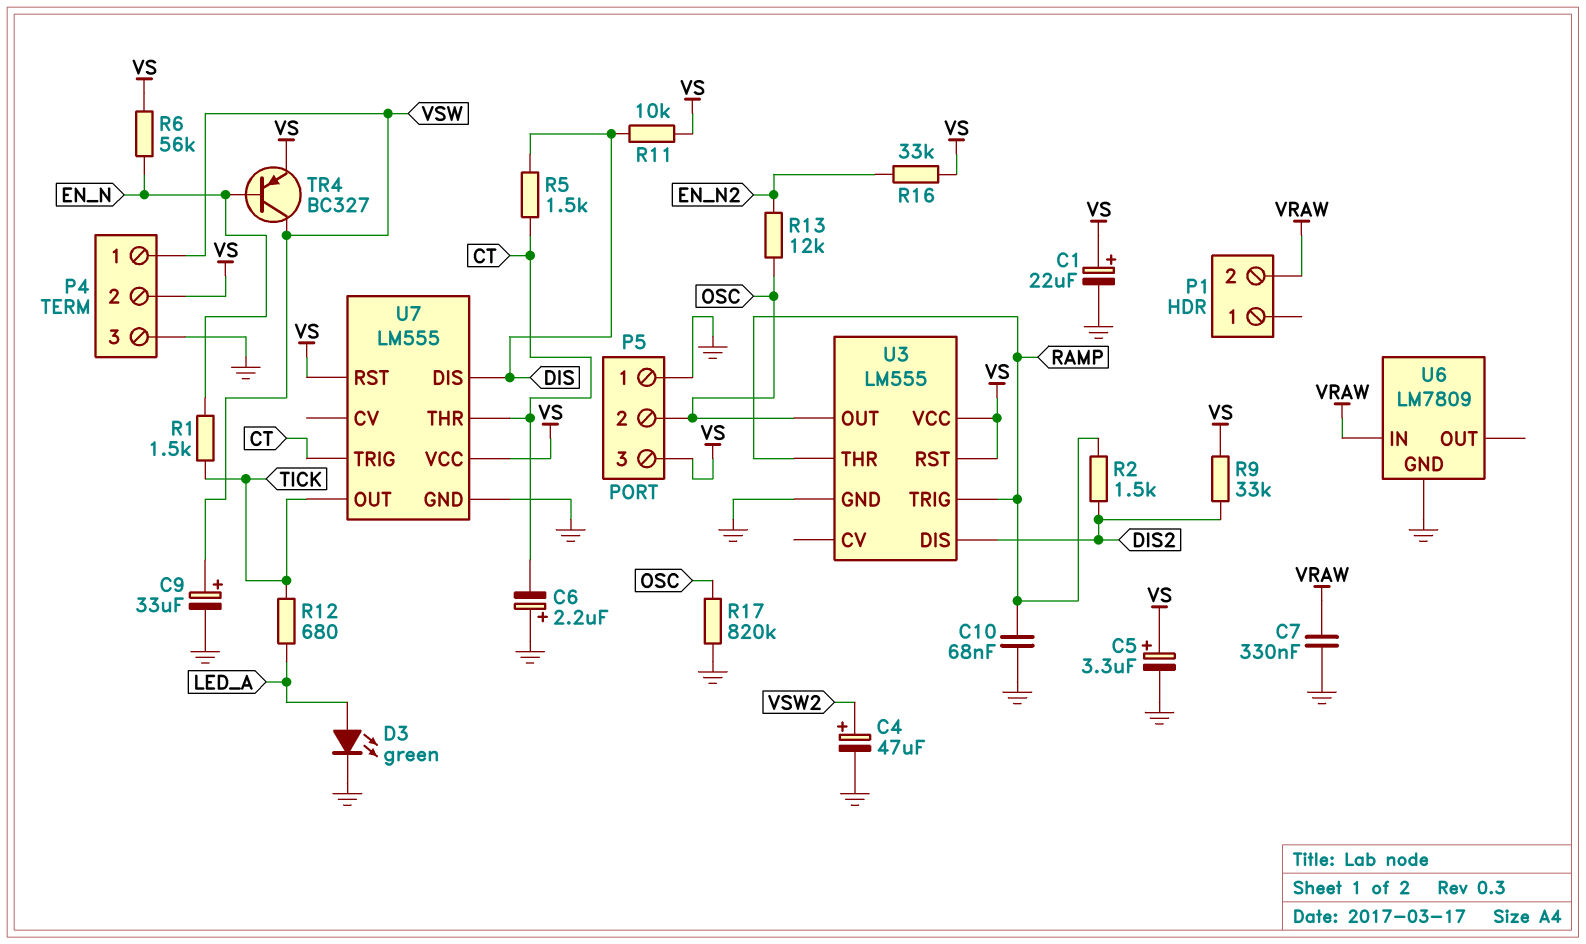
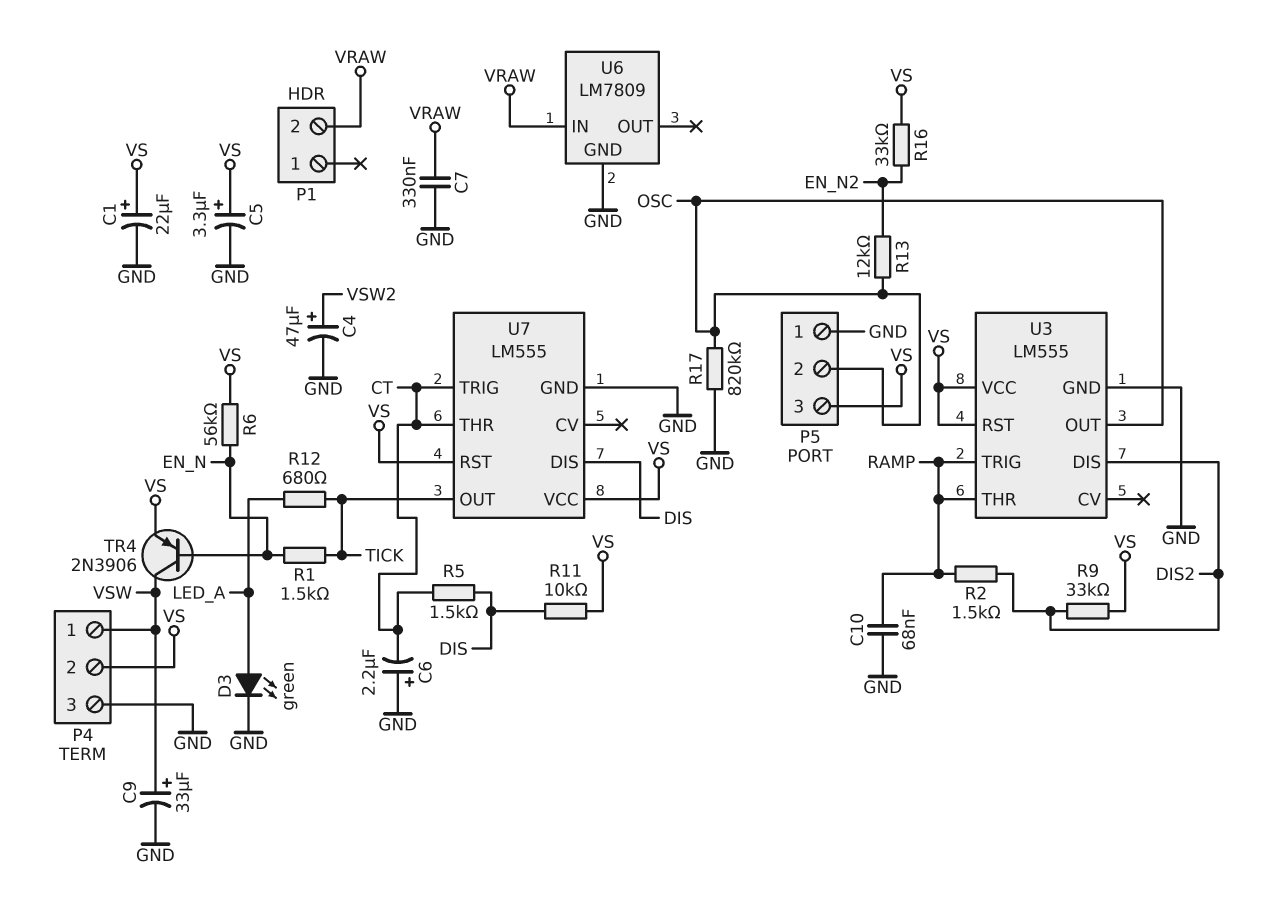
TR4: PNP BC327 (B EN_N, C VSW, E VS) -> PNP 2N3906 (B EN_N, C VSW, E VS)

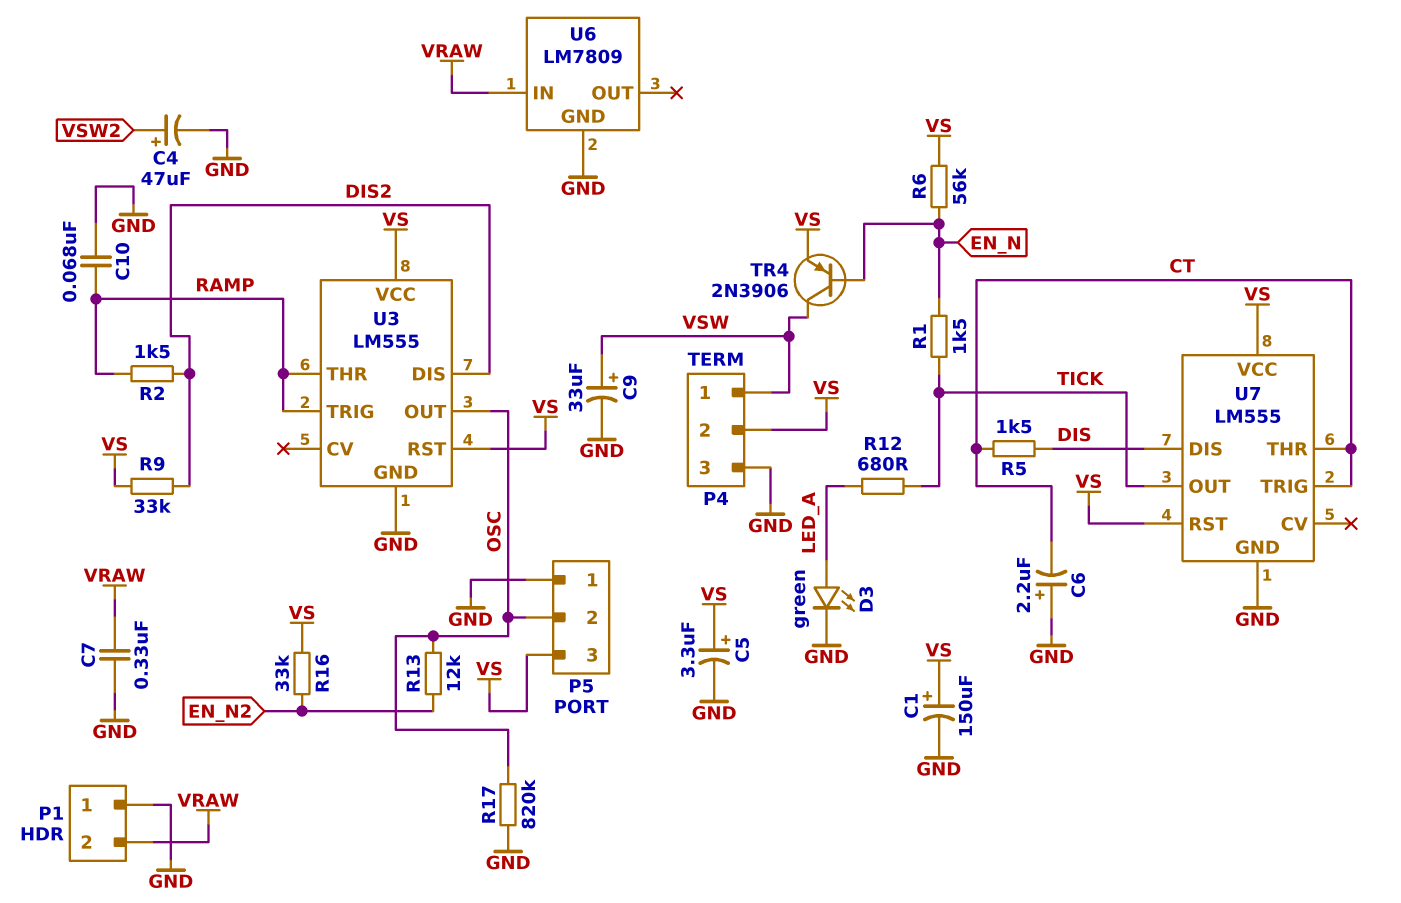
C1: 22uF (plus VS, minus GND) -> 150uF (plus VS, minus GND)
P1 pin 1: none -> GND
R11: 10k (DIS, VS) -> none

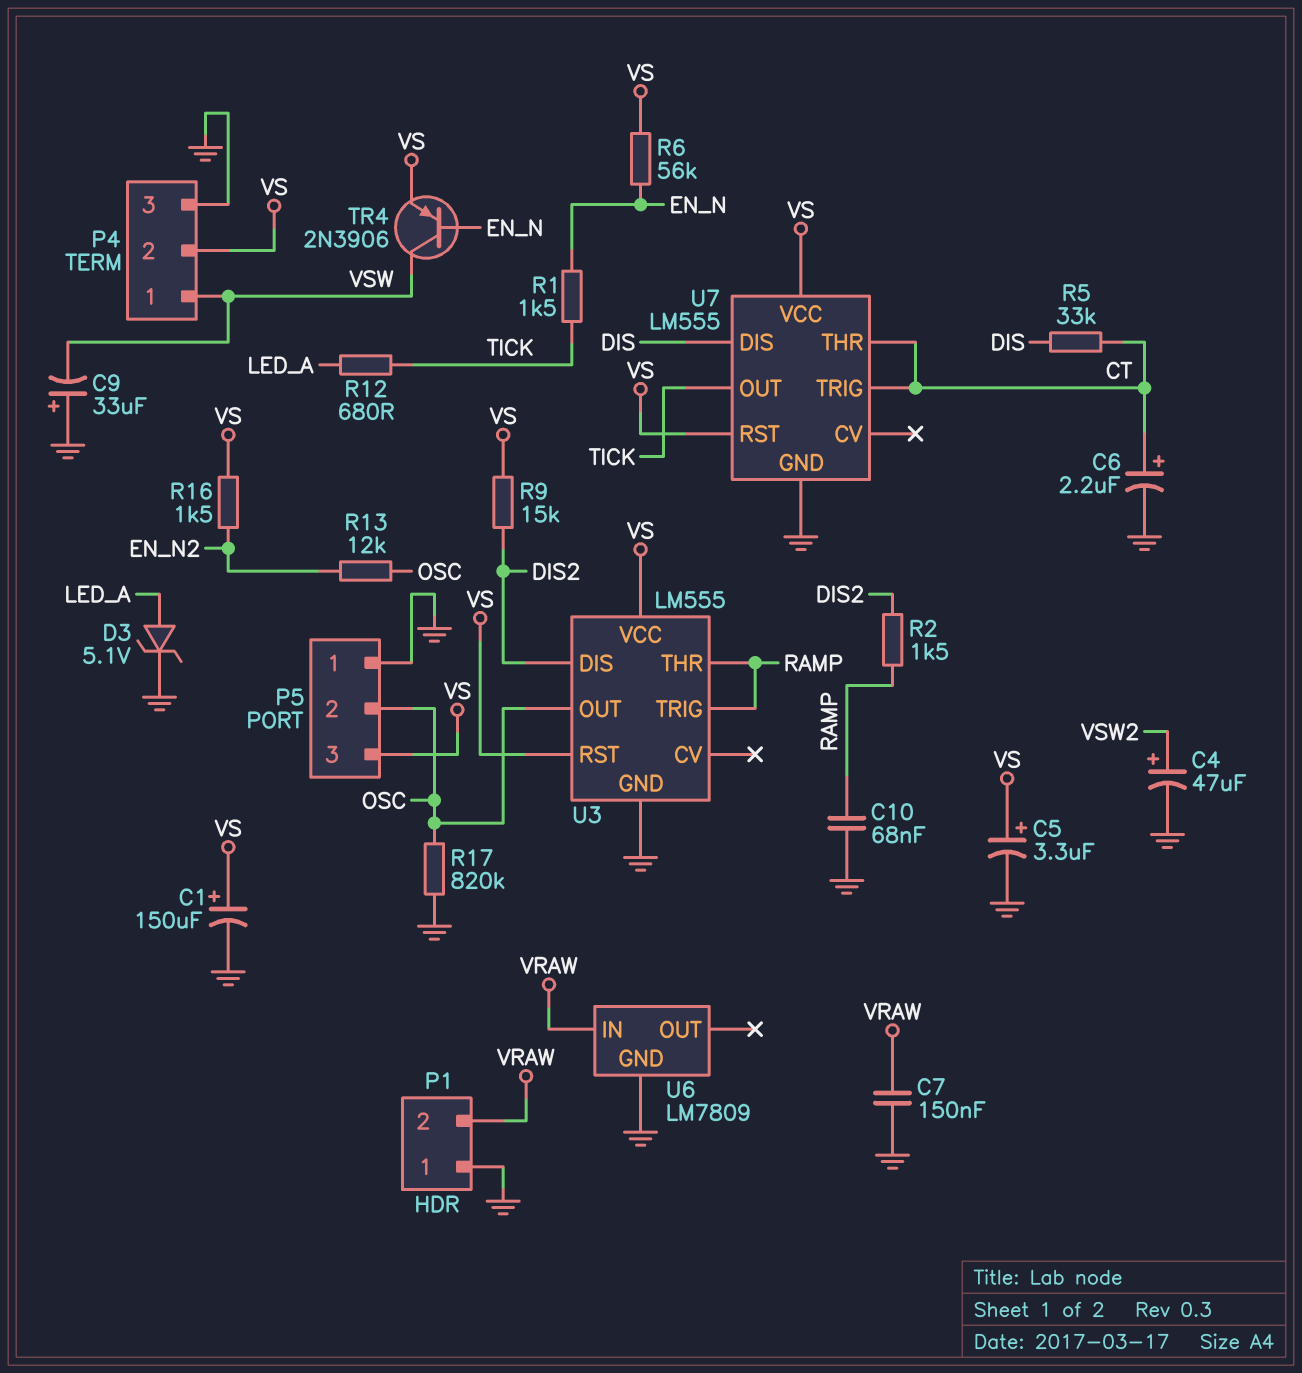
C6: 2.2uF (plus GND, minus CT) -> 2.2uF (plus CT, minus GND)
C7: 330nF (GND, VRAW) -> 150nF (GND, VRAW)
C9: 33uF (plus VSW, minus GND) -> 33uF (plus GND, minus VSW)
D3: LED green (A LED_A, K GND) -> zener 5.1V (A LED_A, K GND)
R5: 1.5k (CT, DIS) -> 33k (CT, DIS)
R9: 33k (DIS2, VS) -> 15k (DIS2, VS)
R16: 33k (EN_N2, VS) -> 1.5k (EN_N2, VS)

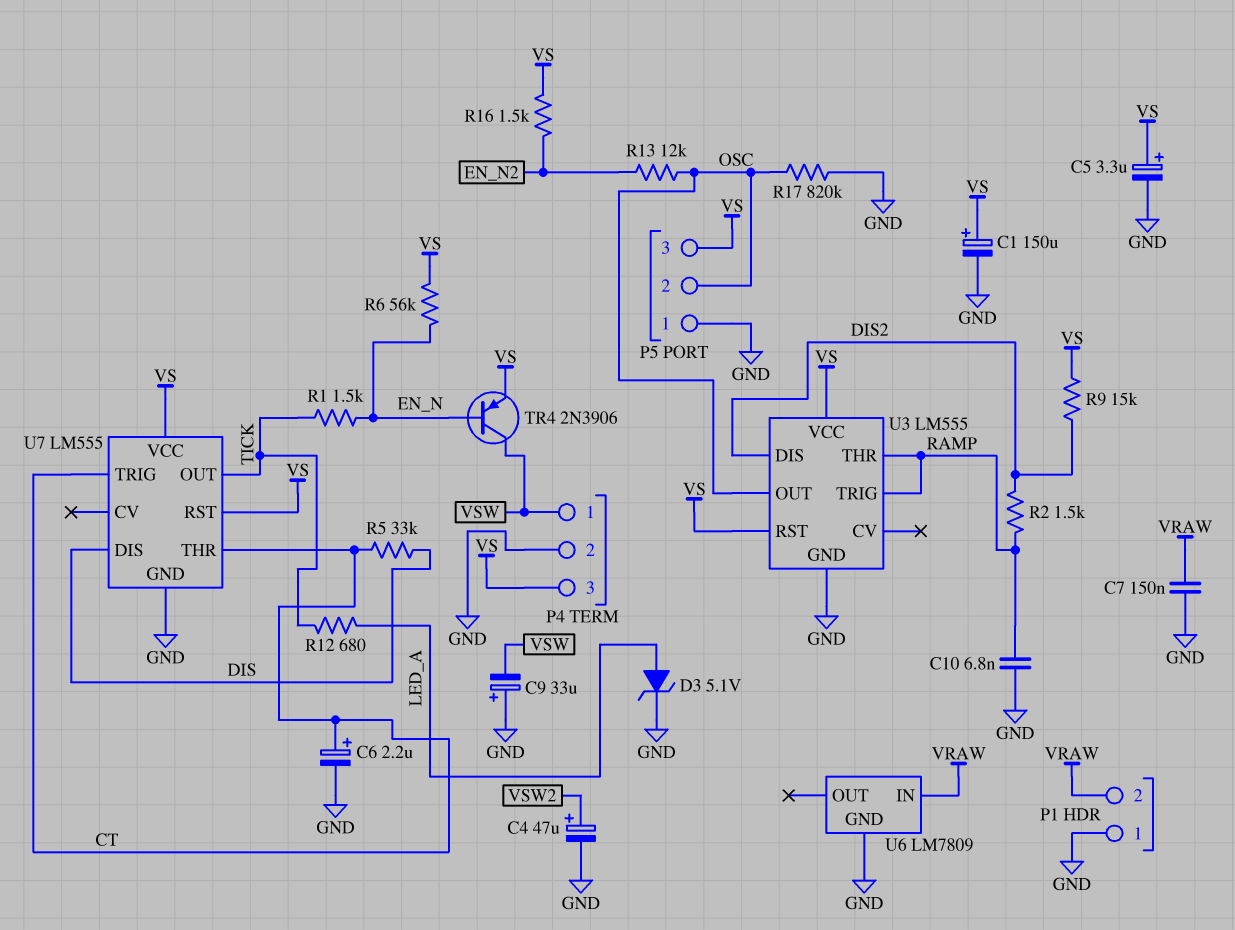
C10: 68nF (GND, RAMP) -> 6.8nF (GND, RAMP)
P4 pin 2: VS -> GND
P4 pin 3: GND -> VS

